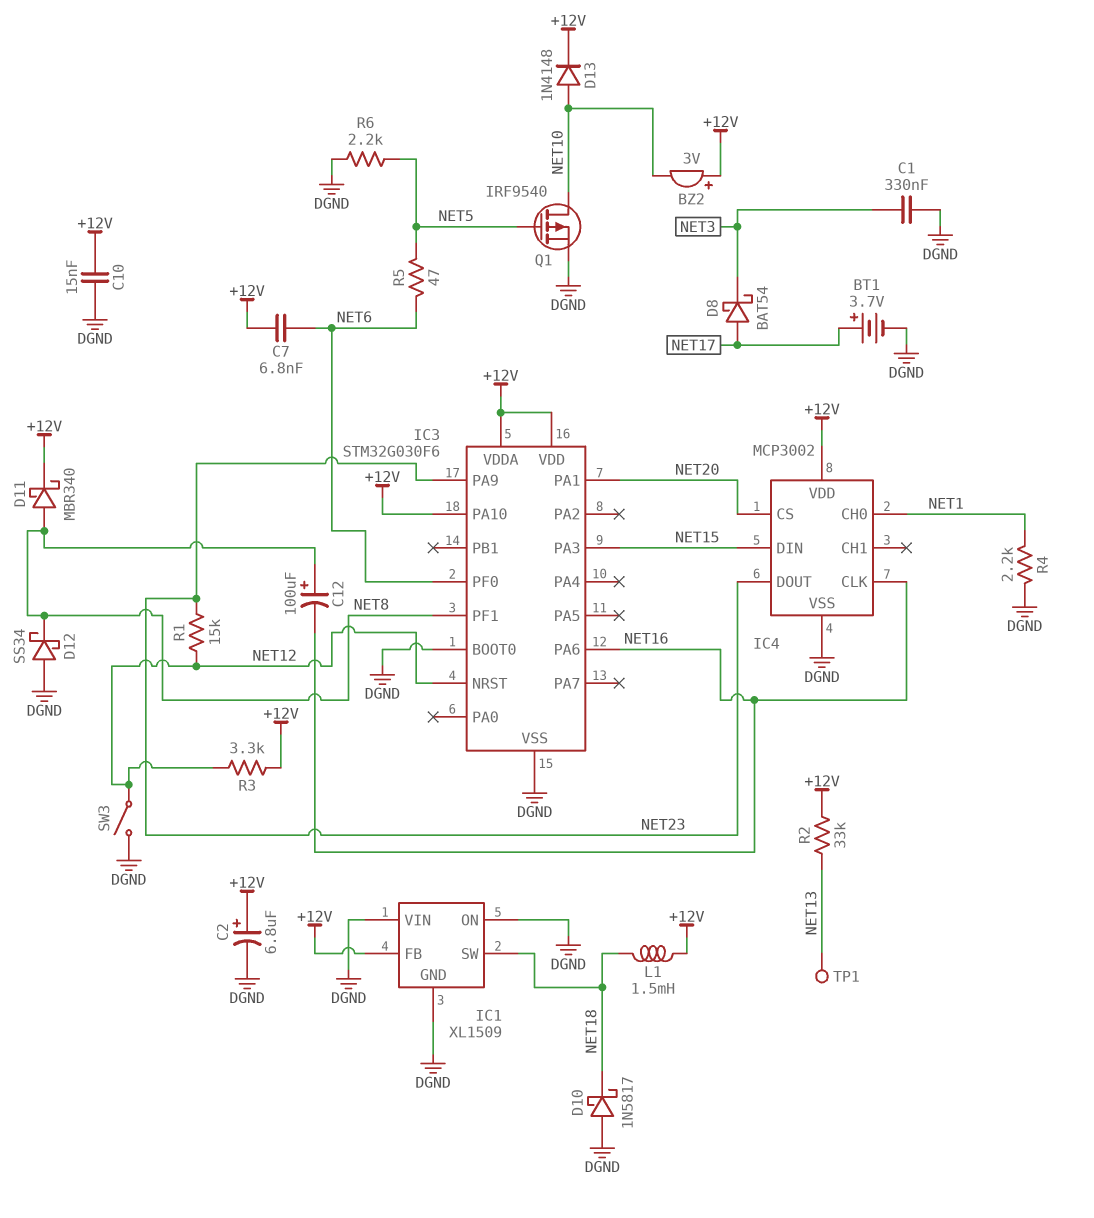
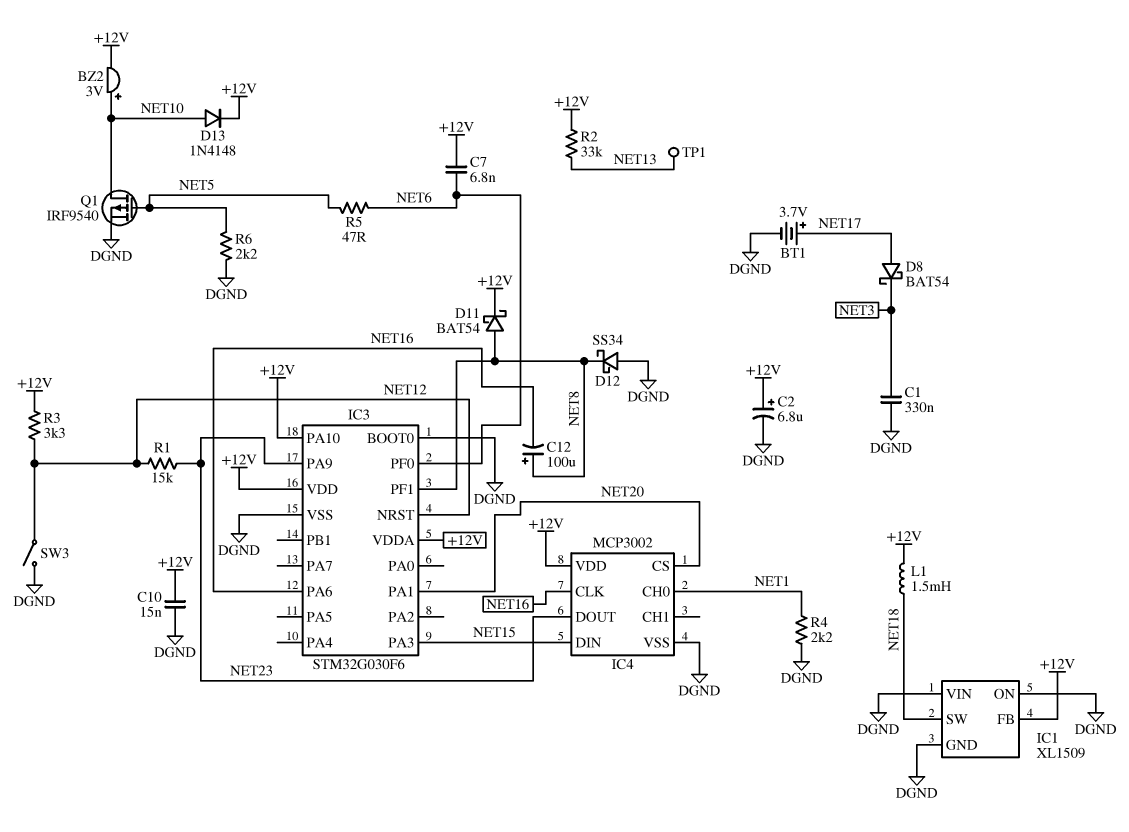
BZ2: buzzer 3V (plus +12V, minus NET10) -> buzzer 3V (plus NET10, minus +12V)
D10: schottky 1N5817 (A DGND, K NET18) -> none
D11: schottky MBR340 (A NET8, K +12V) -> schottky BAT54 (A NET8, K +12V)

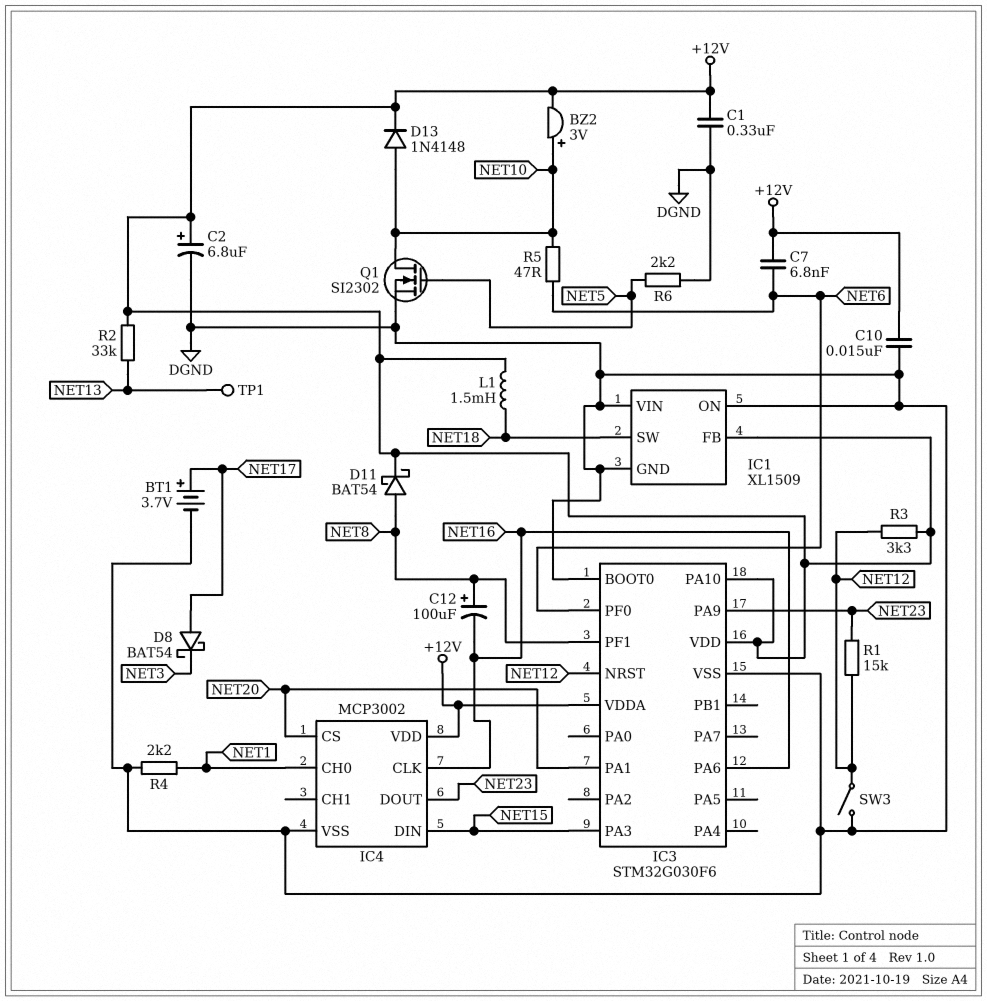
C1: 330nF (DGND, NET3) -> 330nF (+12V, DGND)
D12: schottky SS34 (A DGND, K NET8) -> none
Q1: PMOS IRF9540 (G NET5, D NET10, S DGND) -> NMOS SI2302 (G NET5, D NET10, S DGND)
R5: 47 (NET5, NET6) -> 47 (NET6, NET10)

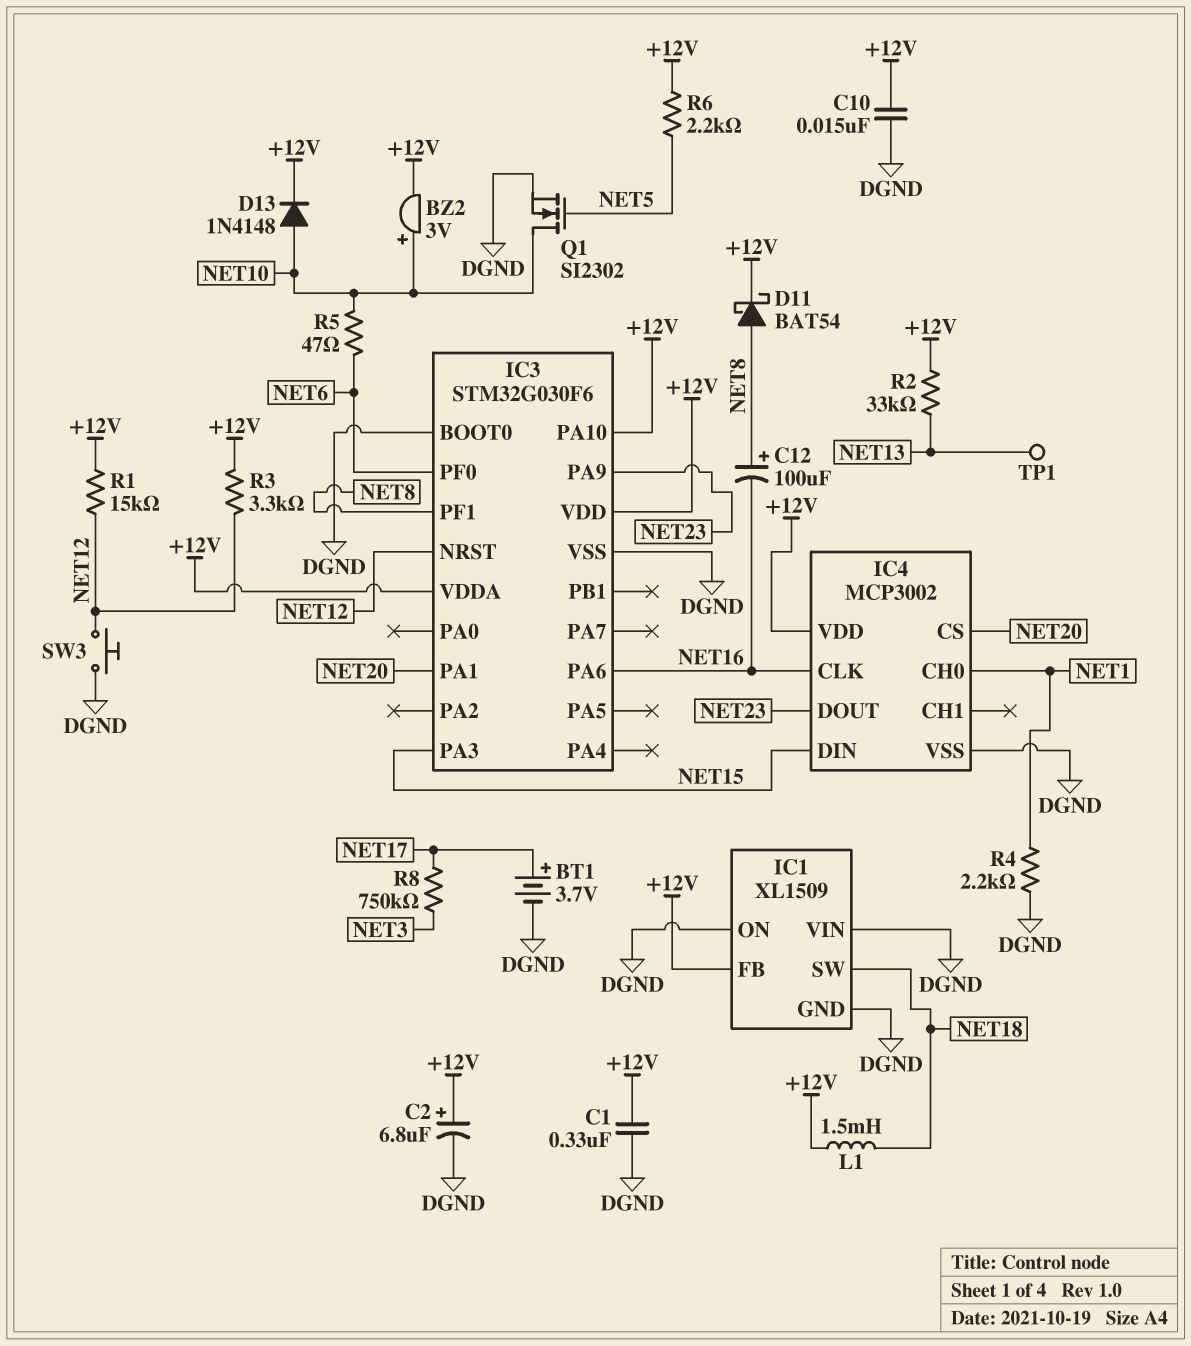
C7: 6.8nF (+12V, NET6) -> none
D8: schottky BAT54 (A NET17, K NET3) -> none
R1: 15k (NET12, NET23) -> 15k (+12V, NET12)
R6: 2.2k (DGND, NET5) -> 2.2k (+12V, NET5)
R8: none -> 750k (NET3, NET17)
SW3: switch (DGND, NET12) -> button (DGND, NET12)

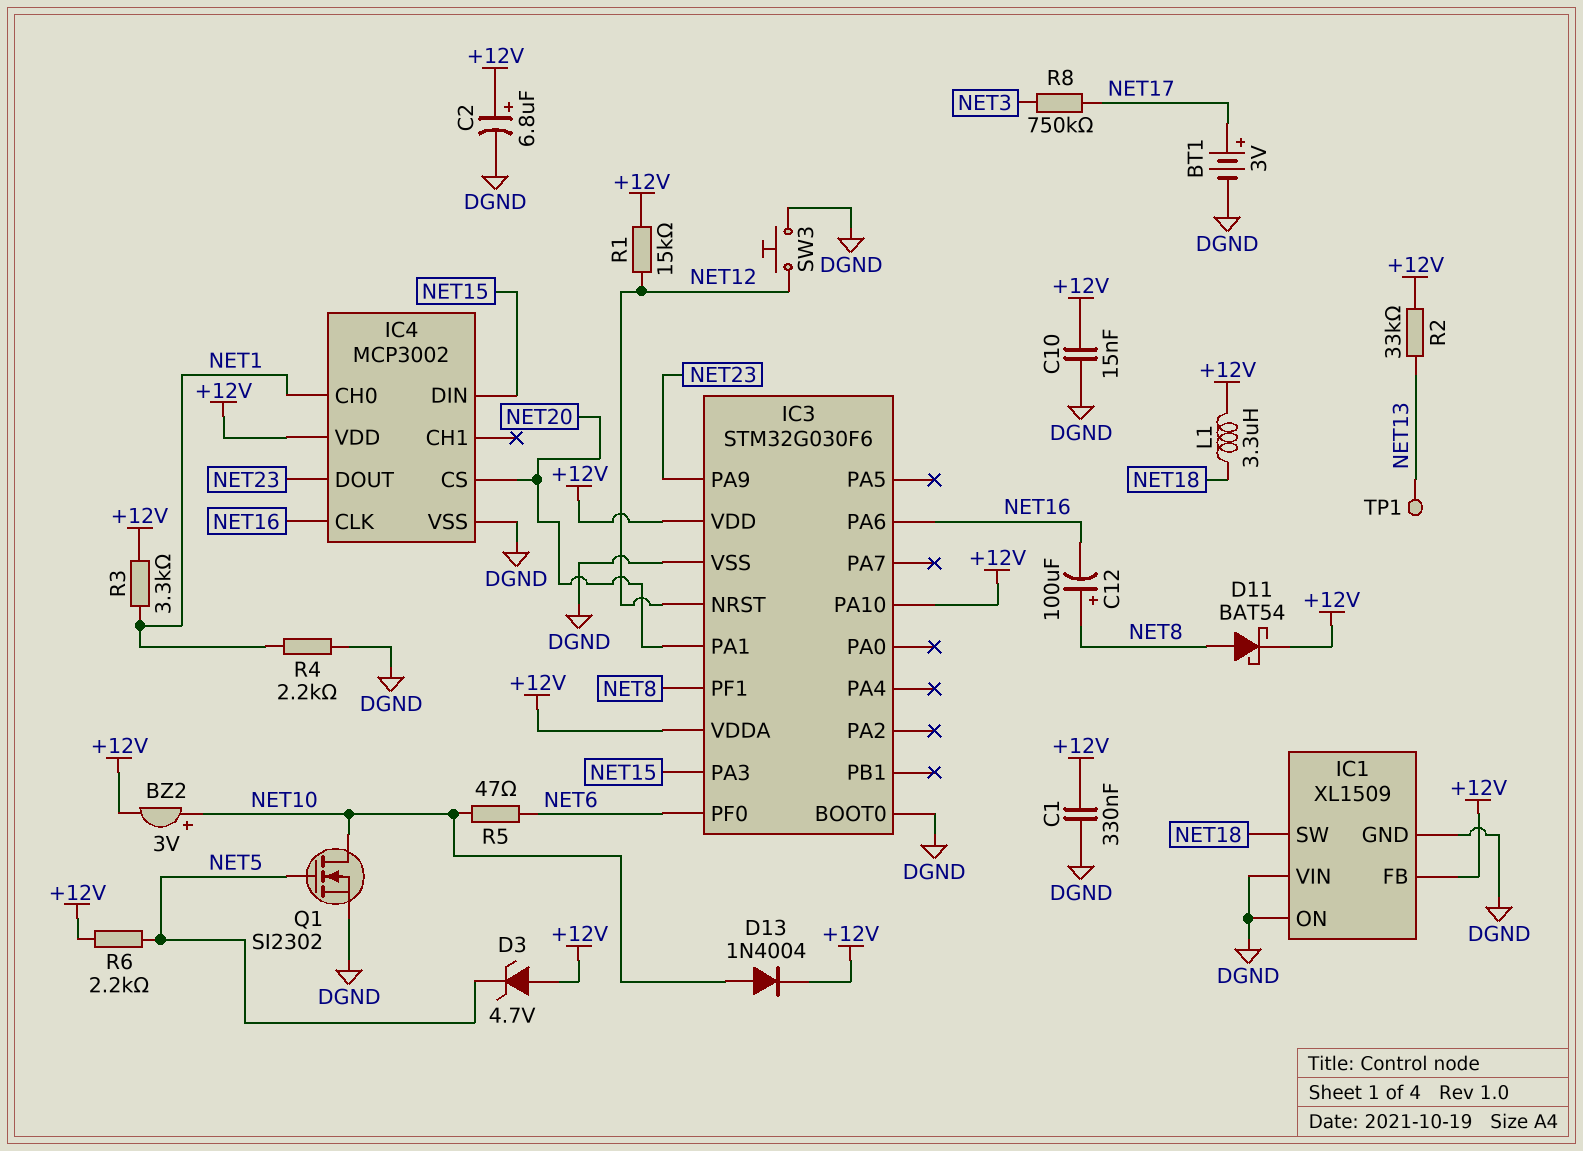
BT1: 3.7V (plus NET17, minus DGND) -> 3V (plus NET17, minus DGND)
D3: none -> zener 4.7V (A +12V, K NET5)
D13: diode 1N4148 (A NET10, K +12V) -> diode 1N4004 (A NET10, K +12V)
L1: 1.5mH (+12V, NET18) -> 3.3uH (+12V, NET18)
R3: 3.3k (+12V, NET12) -> 3.3k (+12V, NET1)

